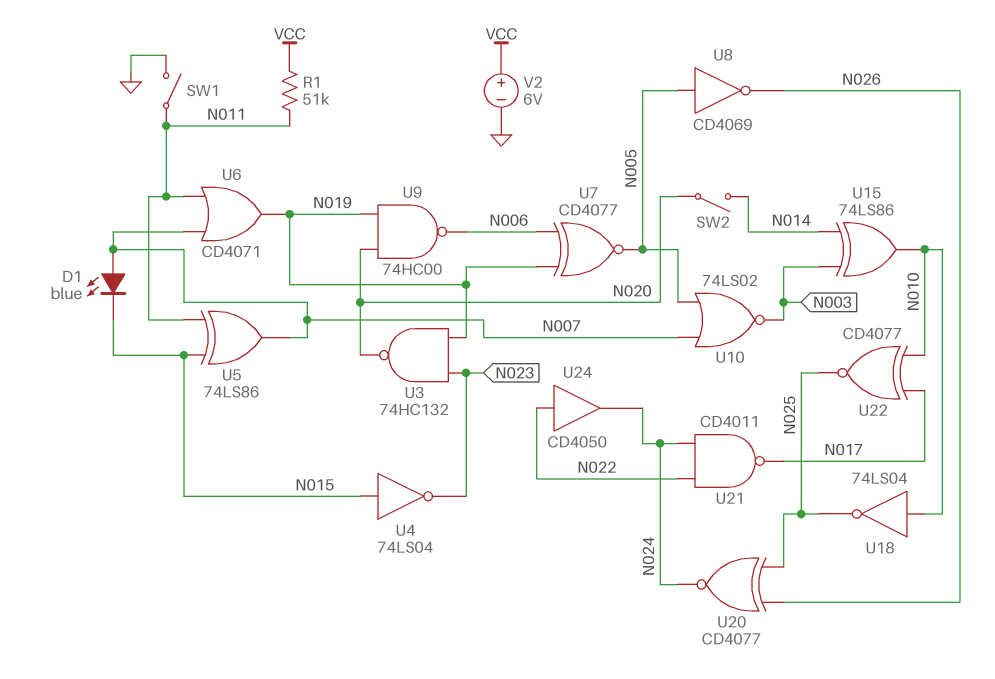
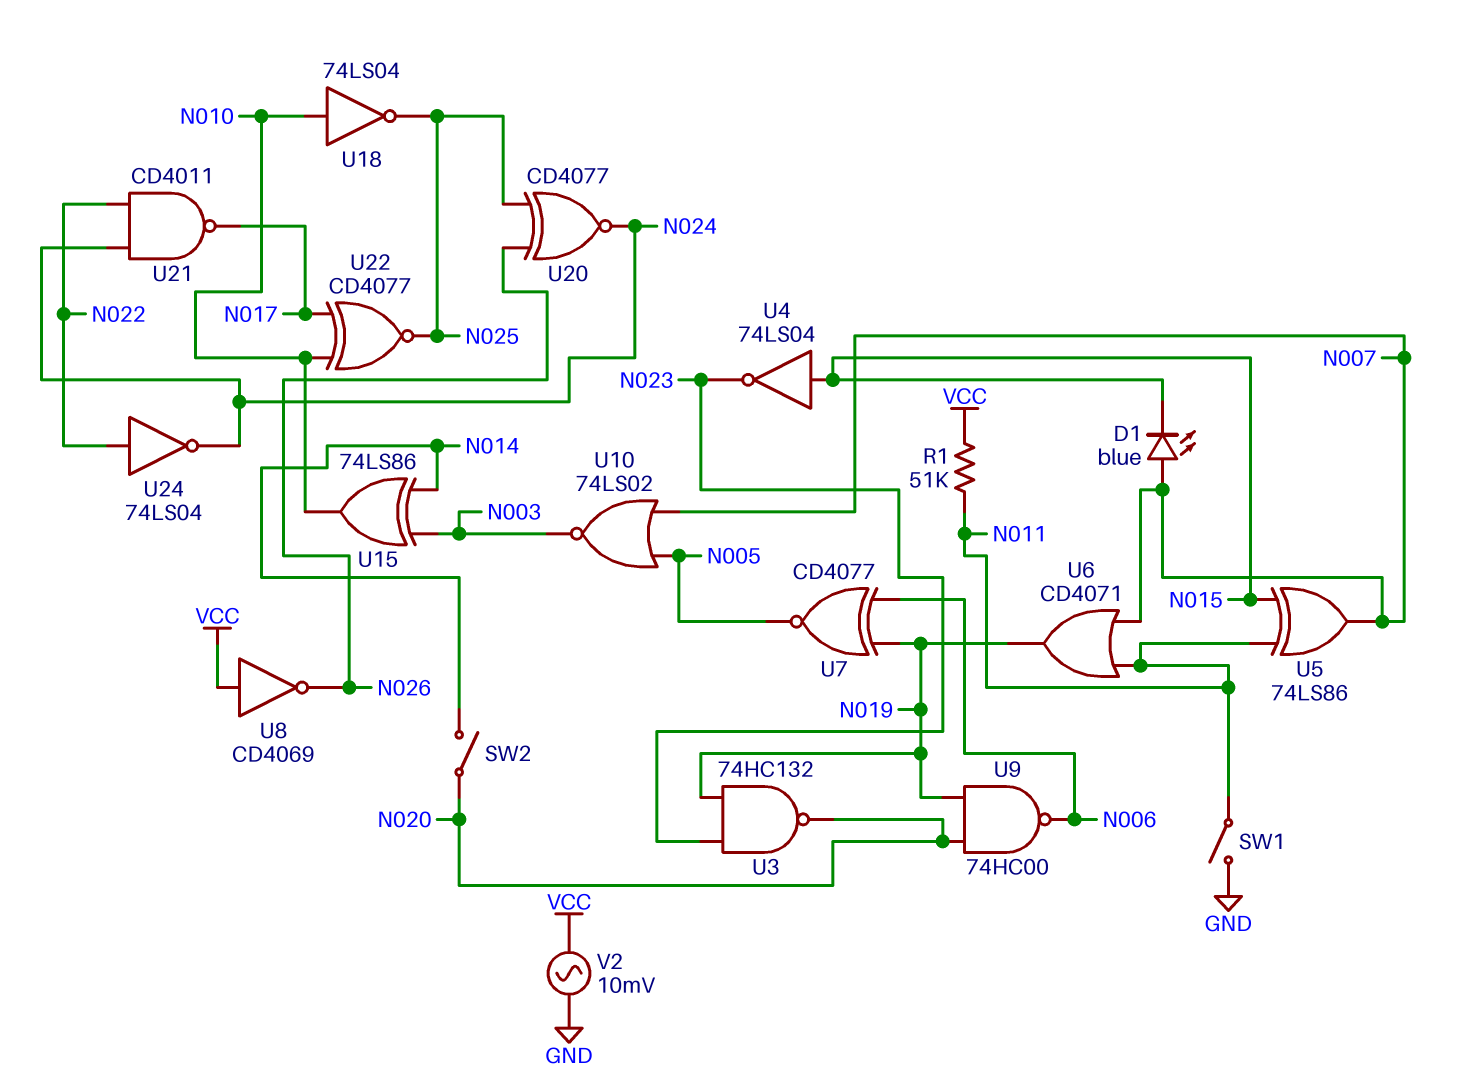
U8: NOT CD4069 (in N005, out N026) -> NOT CD4069 (in VCC, out N026)
U24: buffer CD4050 (in N022, out N024) -> NOT 74LS04 (in N022, out N024)
V2: 6V (plus VCC, minus GND) -> AC 10mV (GND, VCC)

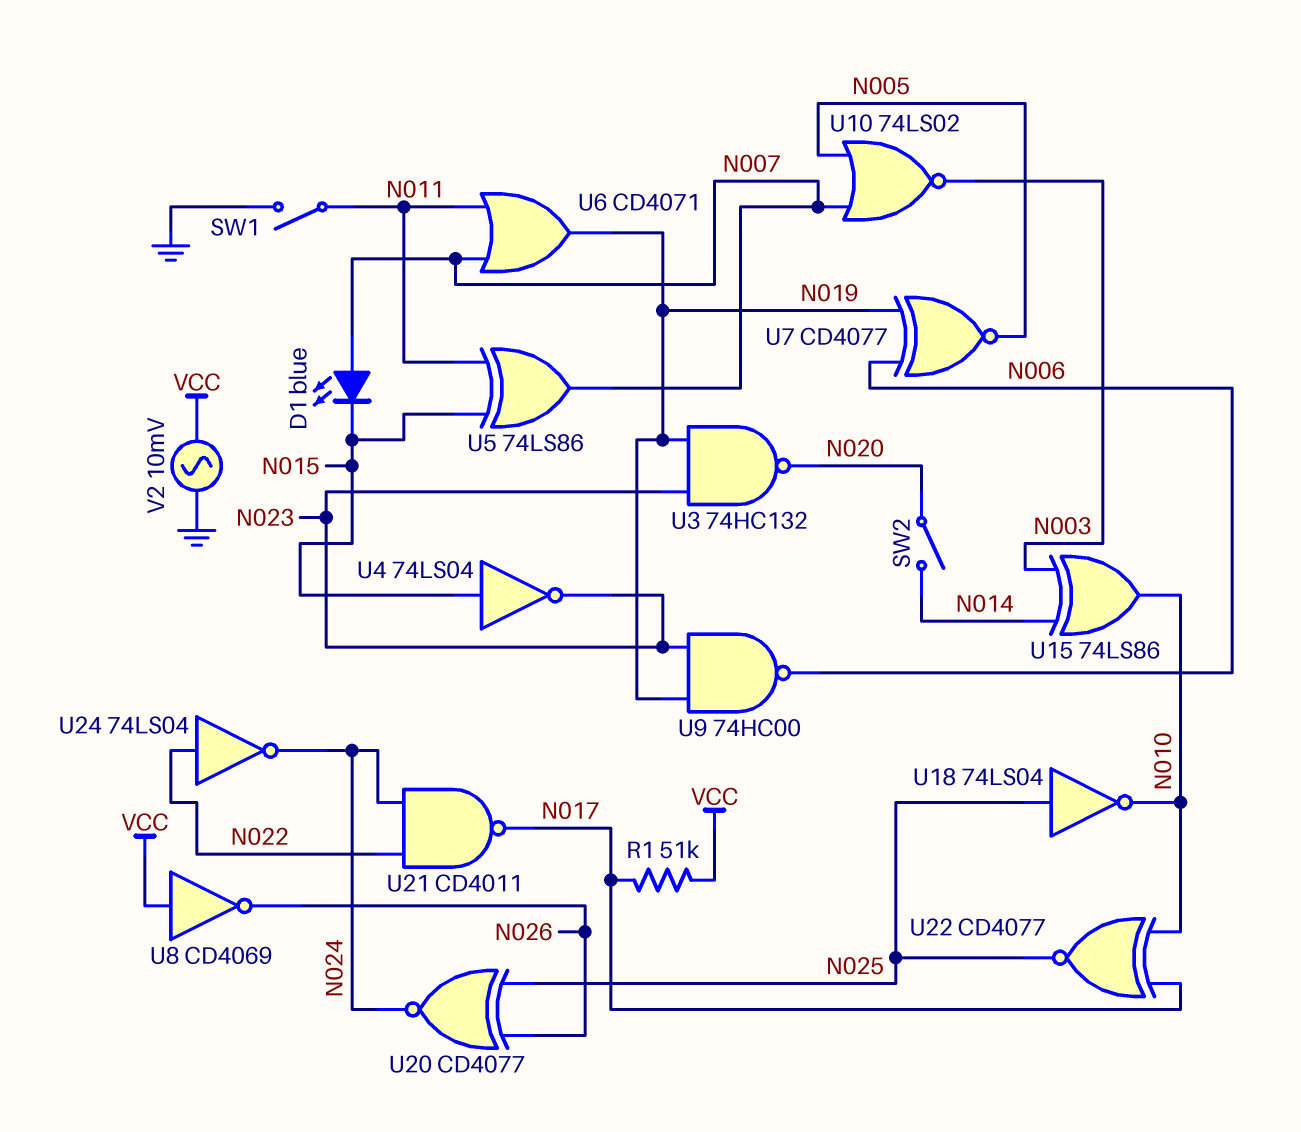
R1: 51k (N011, VCC) -> 51k (N017, VCC)
U9: NAND 74HC00 (in N019, in N020, out N006) -> NAND 74HC00 (in N019, in N023, out N006)
U18: NOT 74LS04 (in N010, out N025) -> NOT 74LS04 (in N025, out N010)

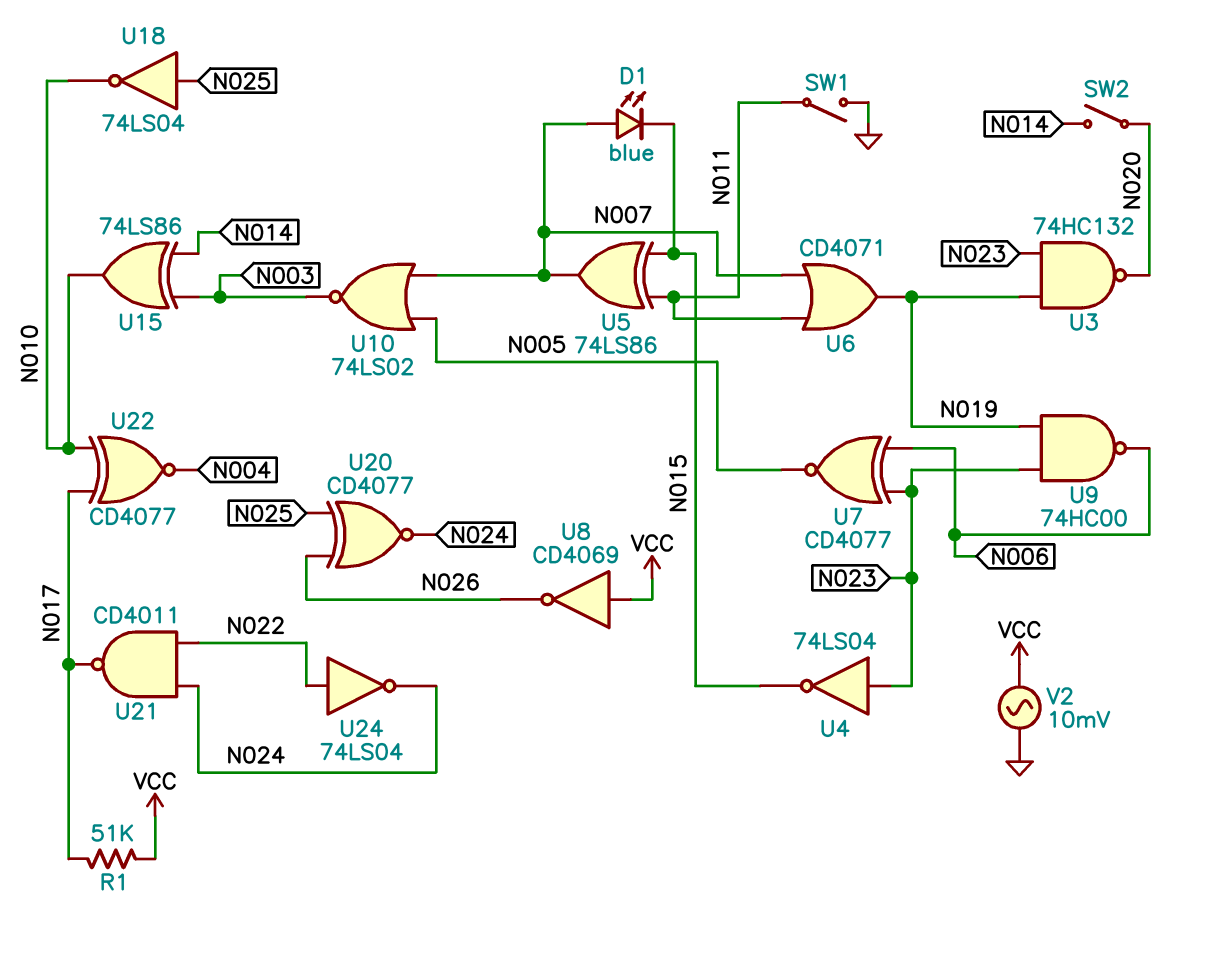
U4: NOT 74LS04 (in N015, out N023) -> NOT 74LS04 (in N023, out N015)
U7: XNOR CD4077 (in N006, in N019, out N005) -> XNOR CD4077 (in N006, in N023, out N005)
U22: XNOR CD4077 (in N010, in N017, out N025) -> XNOR CD4077 (in N010, in N017, out N004)

